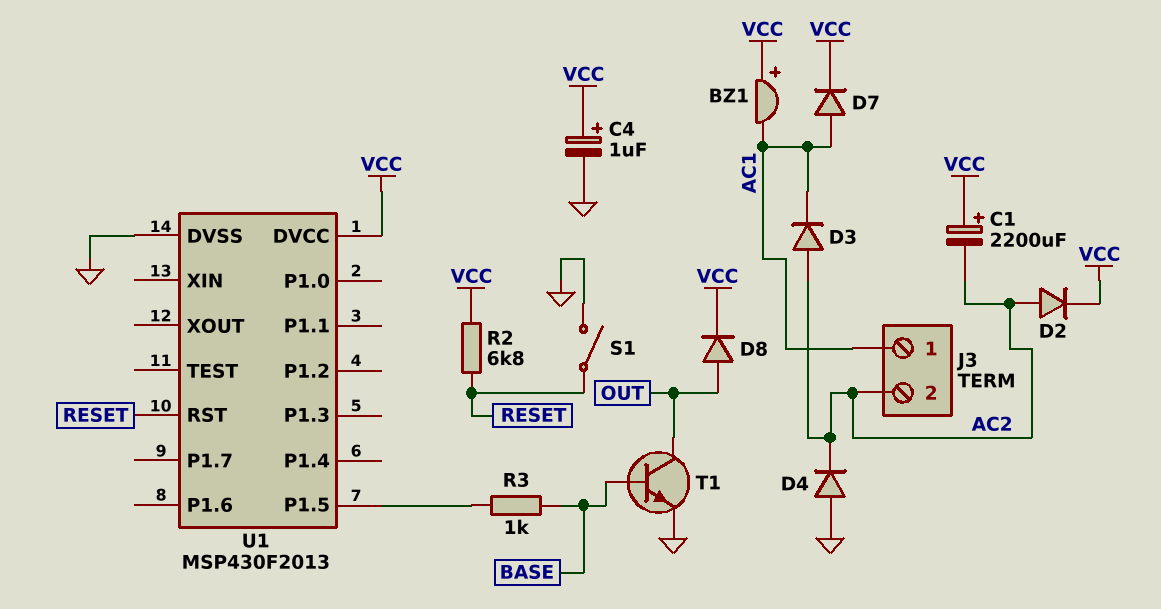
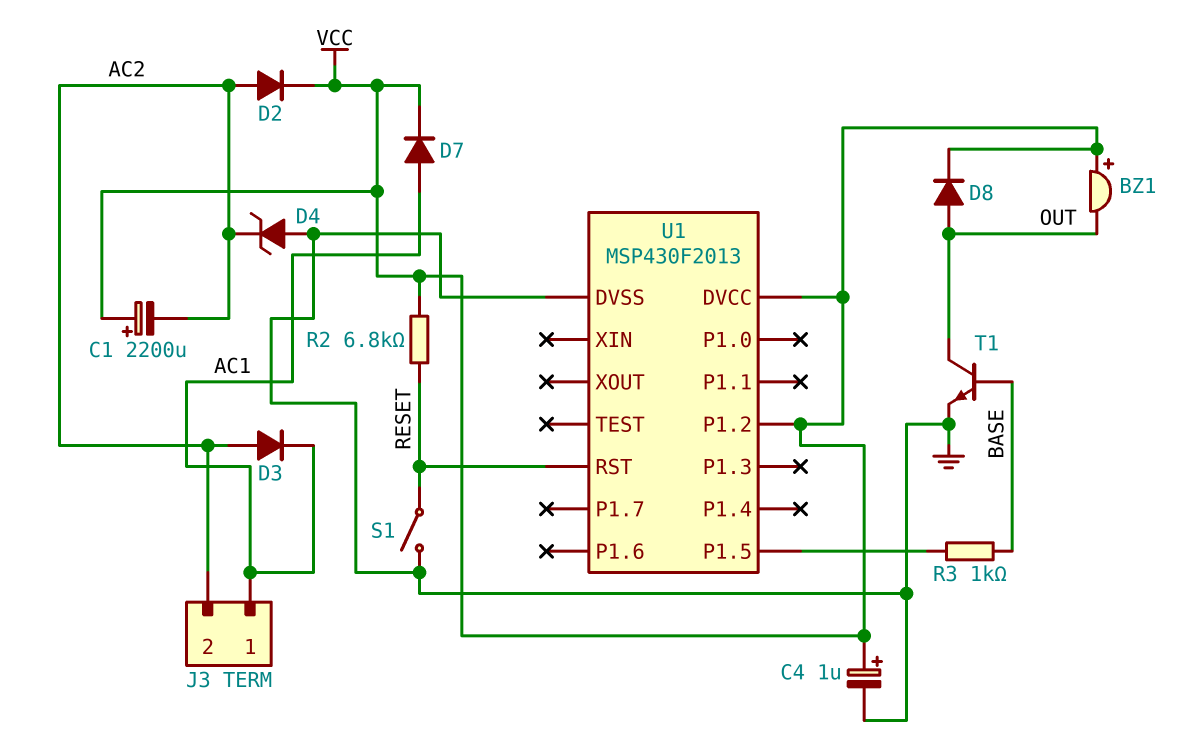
BZ1: buzzer (plus VCC, minus AC1) -> buzzer (plus VCC, minus OUT)
D4: diode (A GND, K AC2) -> zener (A GND, K AC2)
U1 pin P1.2: none -> VCC

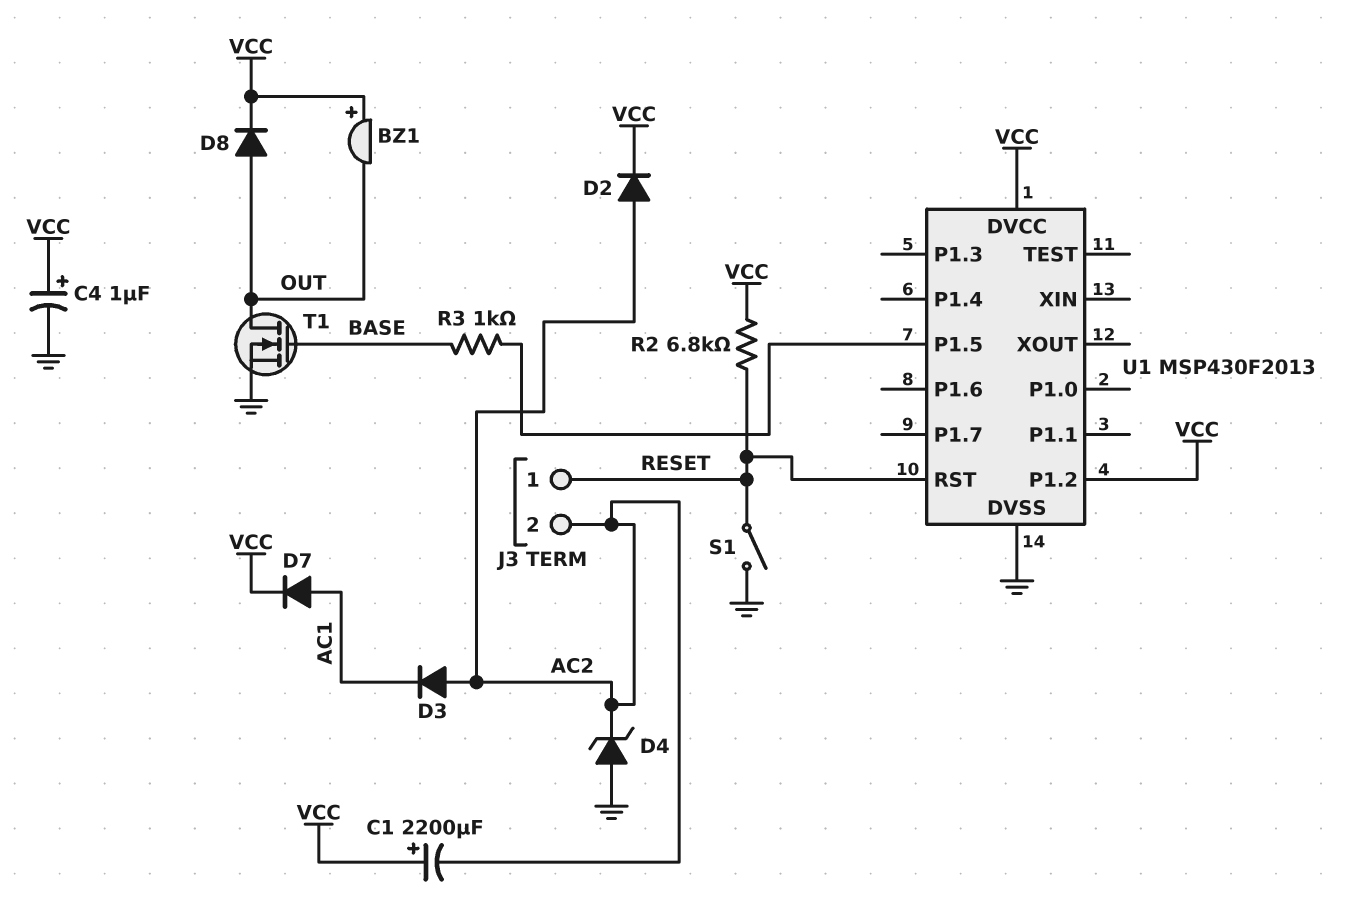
J3 pin 1: AC1 -> RESET
T1: NPN (B BASE, C OUT, E GND) -> NMOS (G BASE, D OUT, S GND)

